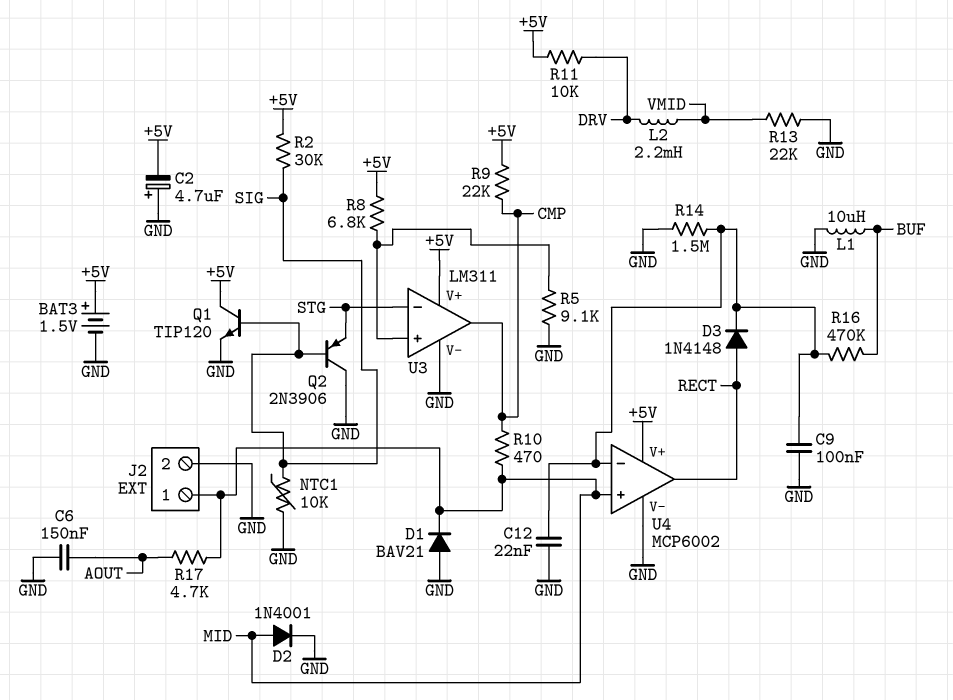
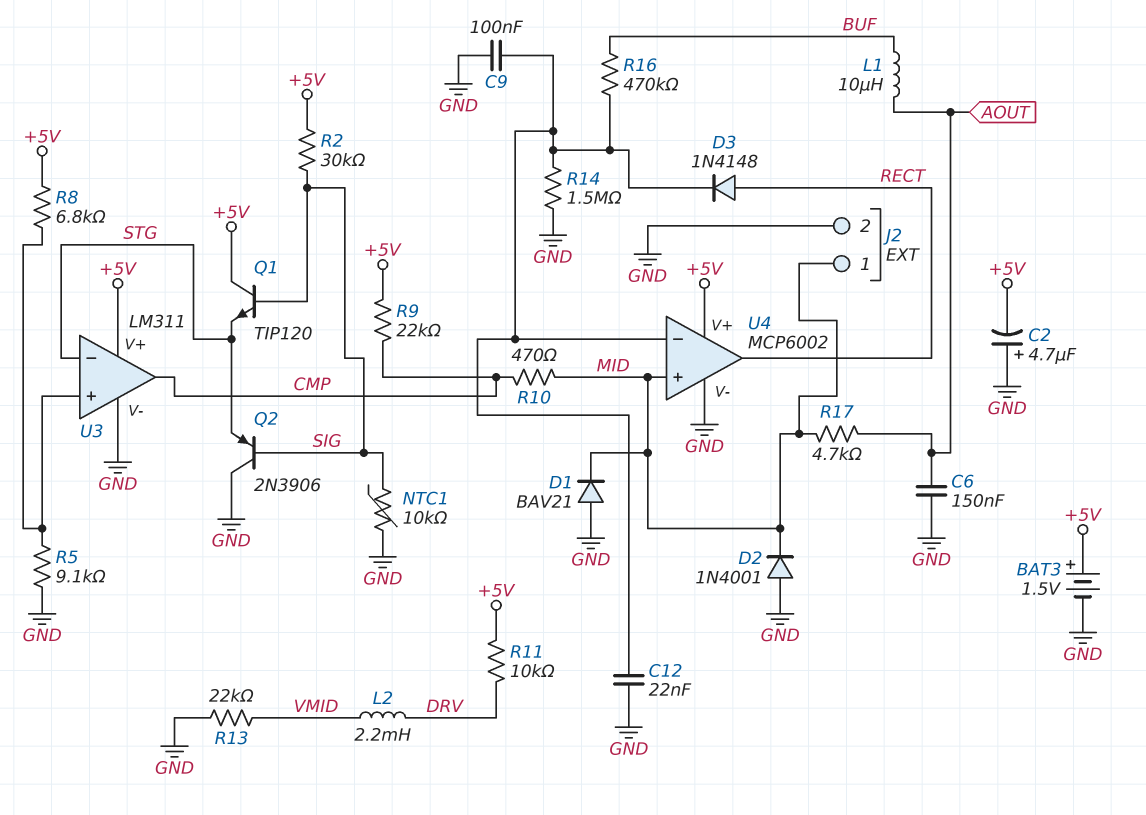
D2: diode 1N4001 (A MID, K GND) -> diode 1N4001 (A GND, K MID)
L1: 10uH (BUF, GND) -> 10uH (AOUT, BUF)
Q1: NPN TIP120 (B SIG, C +5V, E GND) -> NPN TIP120 (B SIG, C +5V, E STG)

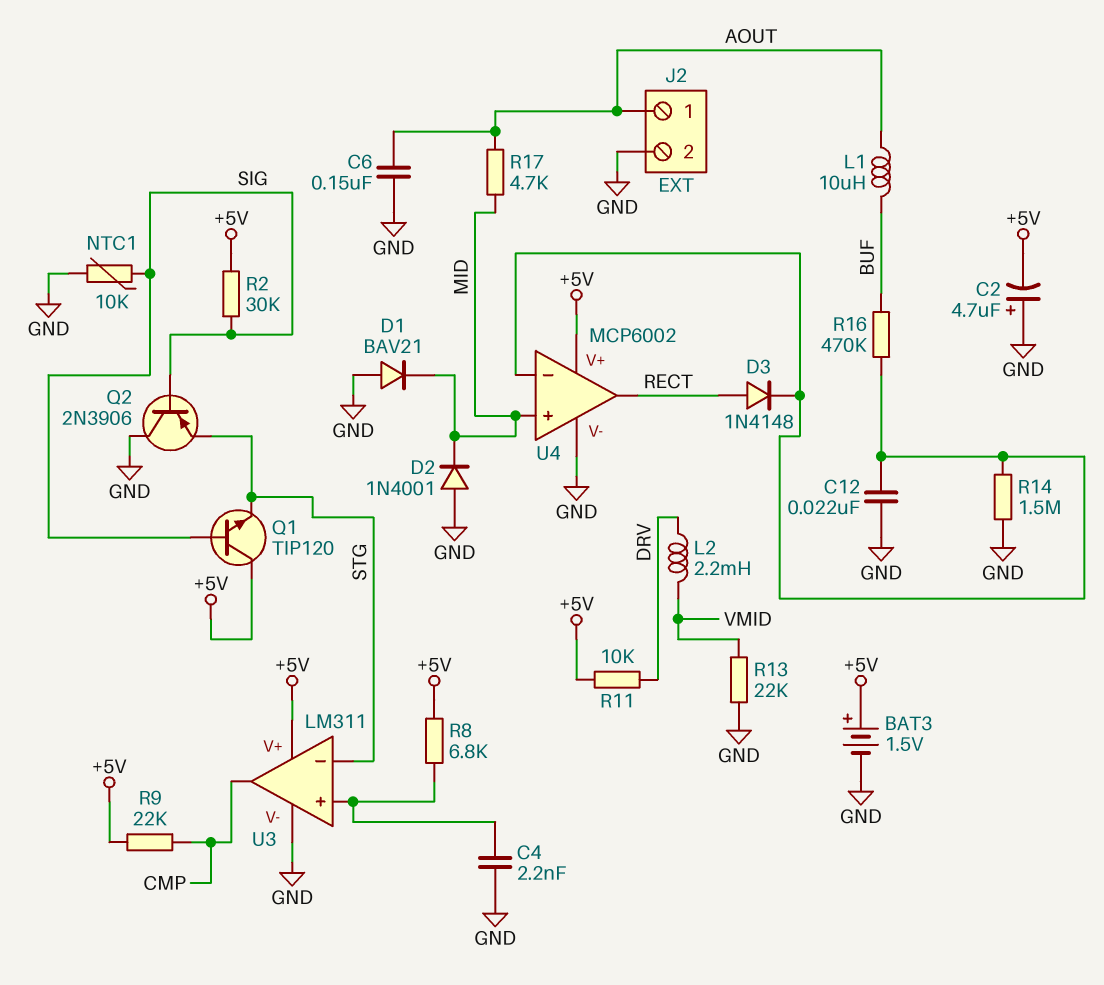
C4: none -> 2.2nF (GND, U3/in+)
C9: 100nF (GND, U4/in-) -> none
J2 pin 1: MID -> AOUT
R5: 9.1k (GND, U3/in+) -> none
R10: 470 (CMP, MID) -> none

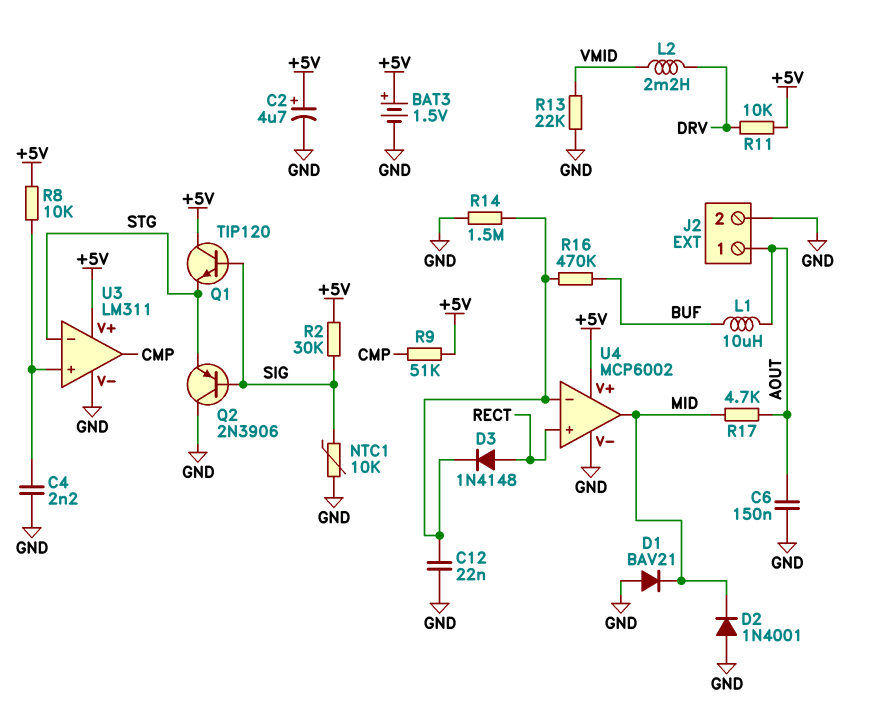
C2: 4.7uF (plus GND, minus +5V) -> 4.7uF (plus +5V, minus GND)
R8: 6.8k (+5V, U3/in+) -> 10k (+5V, U3/in+)
R9: 22k (+5V, CMP) -> 51k (+5V, CMP)
U4 pin in+: MID -> RECT
U4 pin out: RECT -> MID

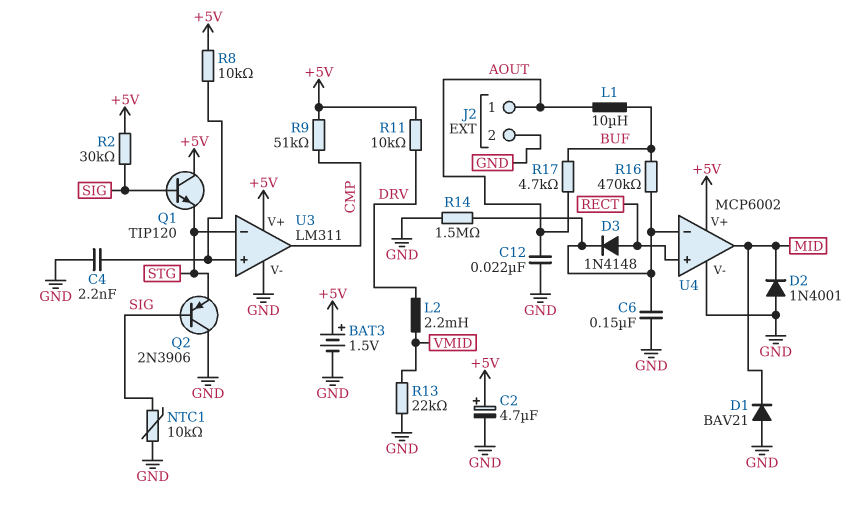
C6: 150nF (AOUT, GND) -> 150nF (GND, U4/in-)
C12: 22nF (GND, U4/in-) -> 22nF (AOUT, GND)
R17: 4.7k (AOUT, MID) -> 4.7k (AOUT, BUF)

